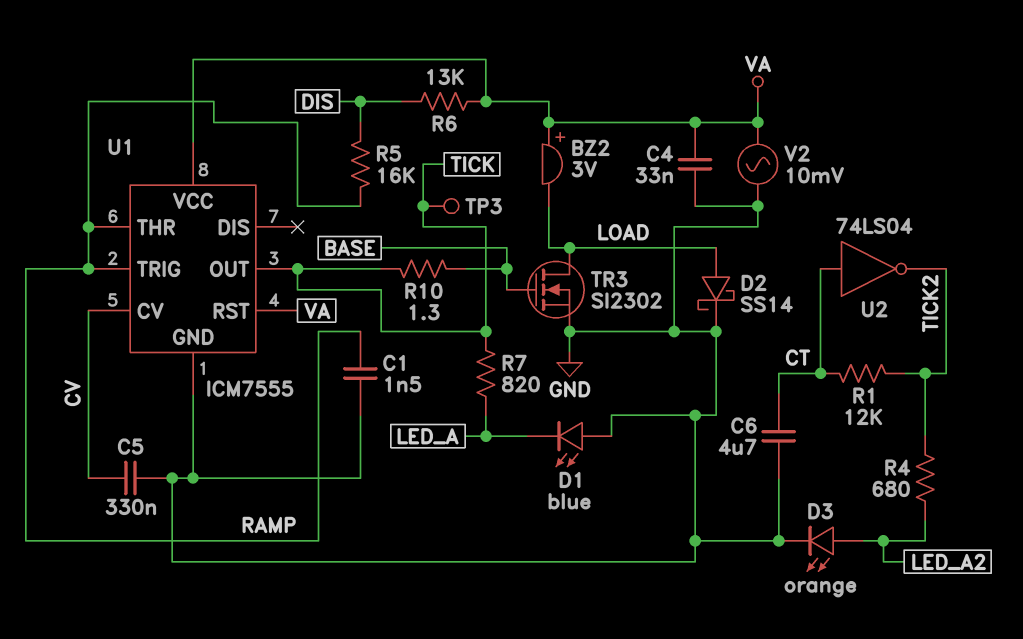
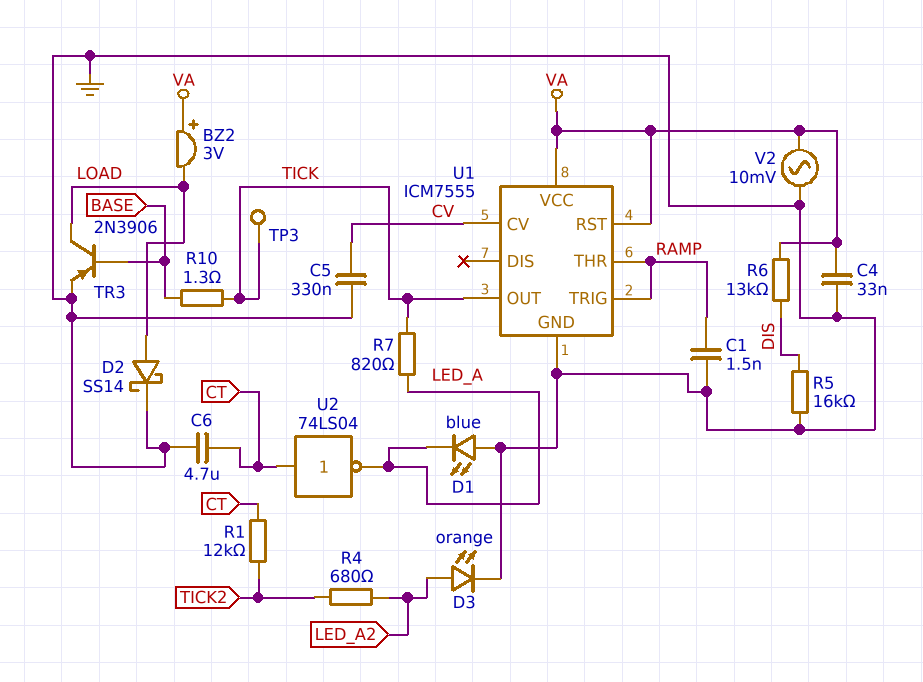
R5: 16k (DIS, RAMP) -> 16k (DIS, GND)
TR3: NMOS SI2302 (G BASE, D LOAD, S GND) -> PNP 2N3906 (B BASE, C LOAD, E GND)
U2: NOT 74LS04 (in CT, out TICK2) -> NOT 74LS04 (in CT, out LED_A)

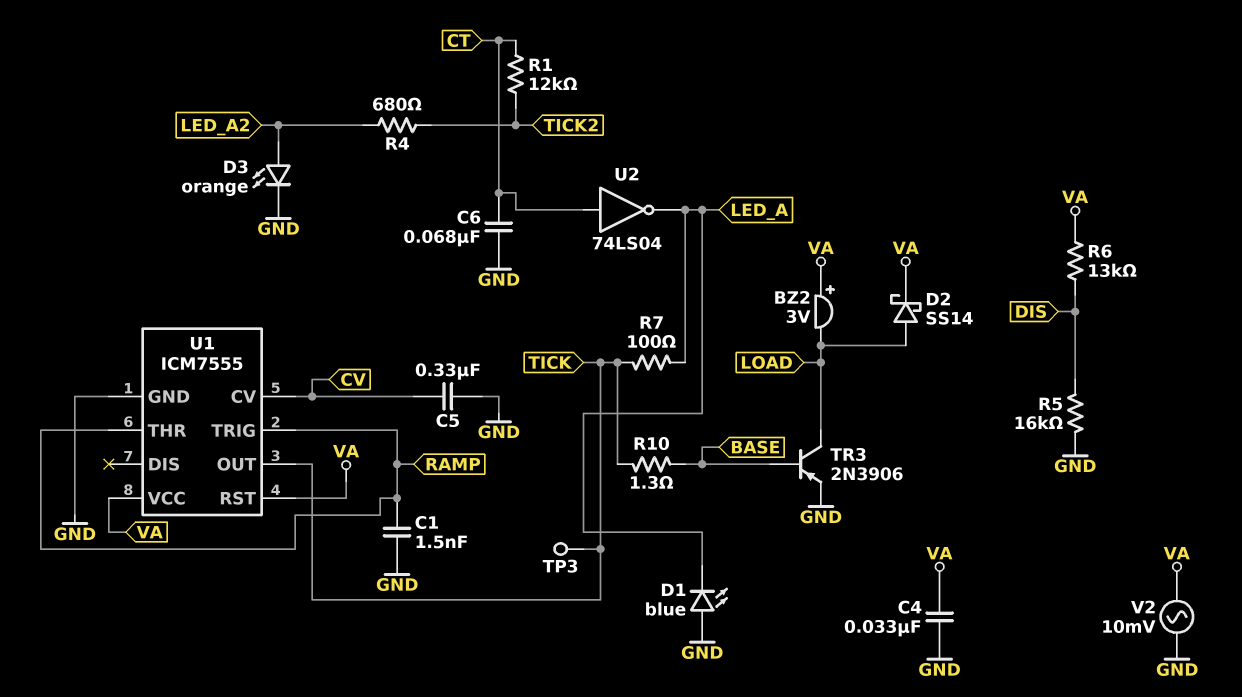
C6: 4.7uF (CT, GND) -> 68nF (CT, GND)
D2: schottky SS14 (A LOAD, K GND) -> schottky SS14 (A LOAD, K VA)
R7: 820 (LED_A, TICK) -> 100 (LED_A, TICK)

